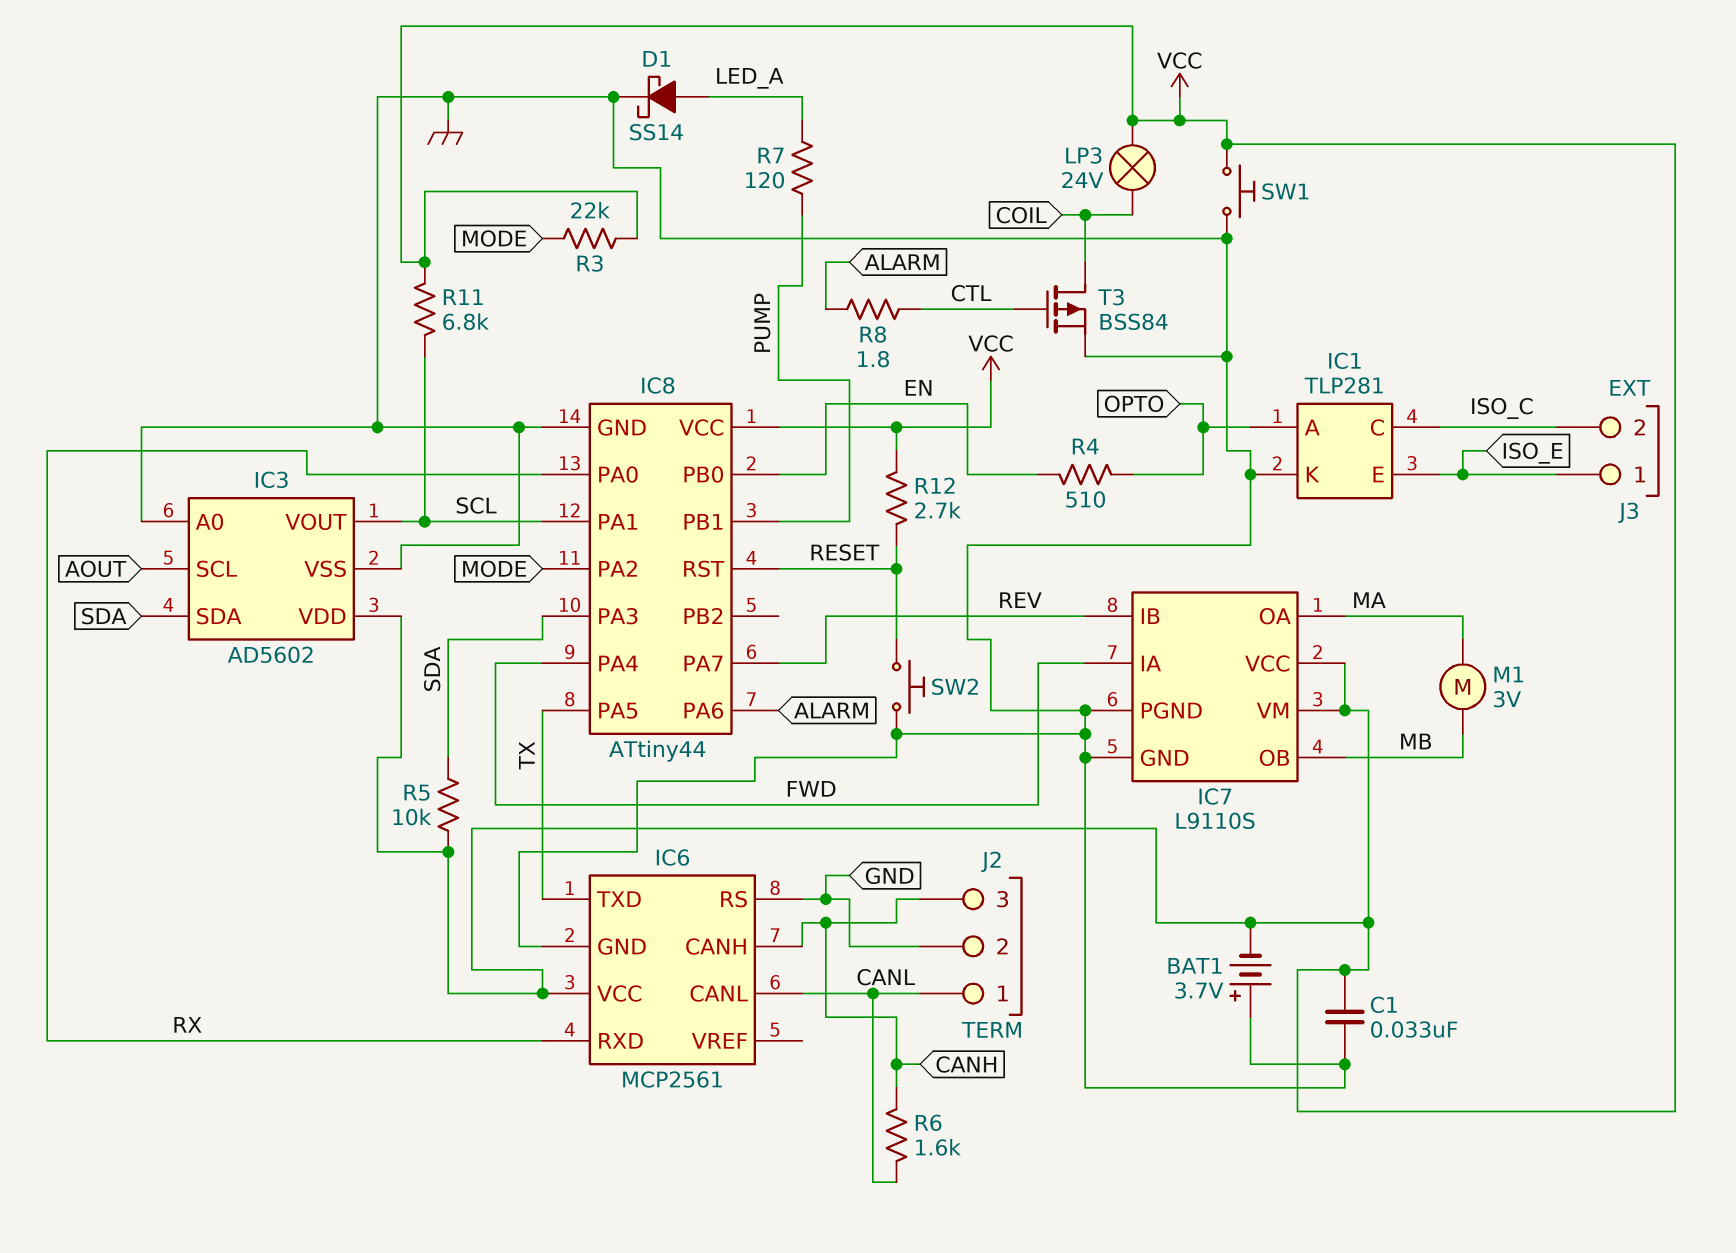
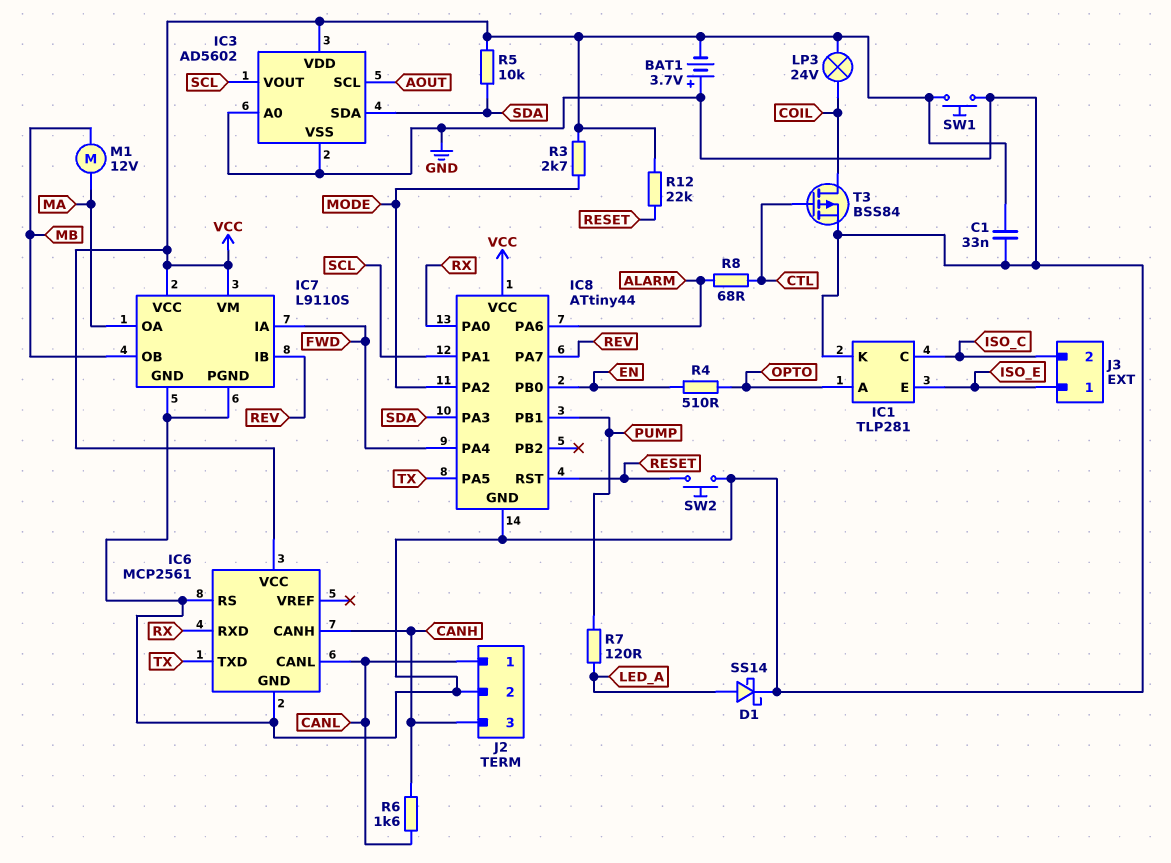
M1: motor 3V (MA, MB) -> motor 12V (MA, MB)
R3: 22k (MODE, VCC) -> 2.7k (MODE, VCC)
R8: 1.8 (ALARM, CTL) -> 68 (ALARM, CTL)
R11: 6.8k (SCL, VCC) -> none
R12: 2.7k (RESET, VCC) -> 22k (RESET, VCC)

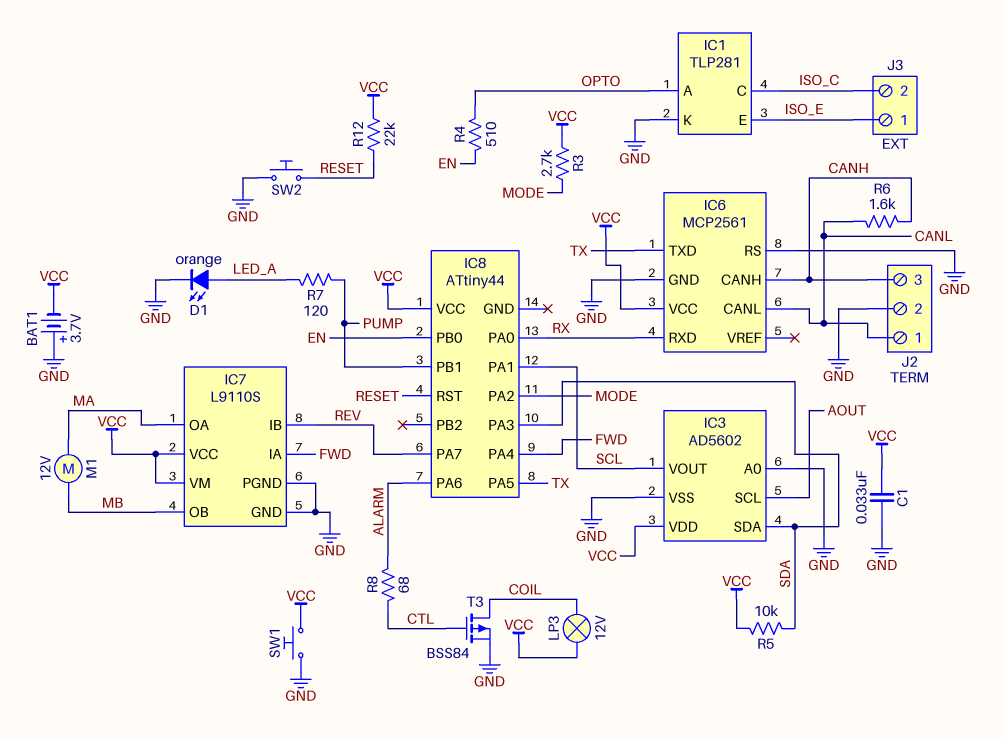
D1: schottky SS14 (A LED_A, K GND) -> LED orange (A LED_A, K GND)
IC8 pin GND: GND -> none
LP3: lamp 24V (COIL, VCC) -> lamp 12V (COIL, VCC)

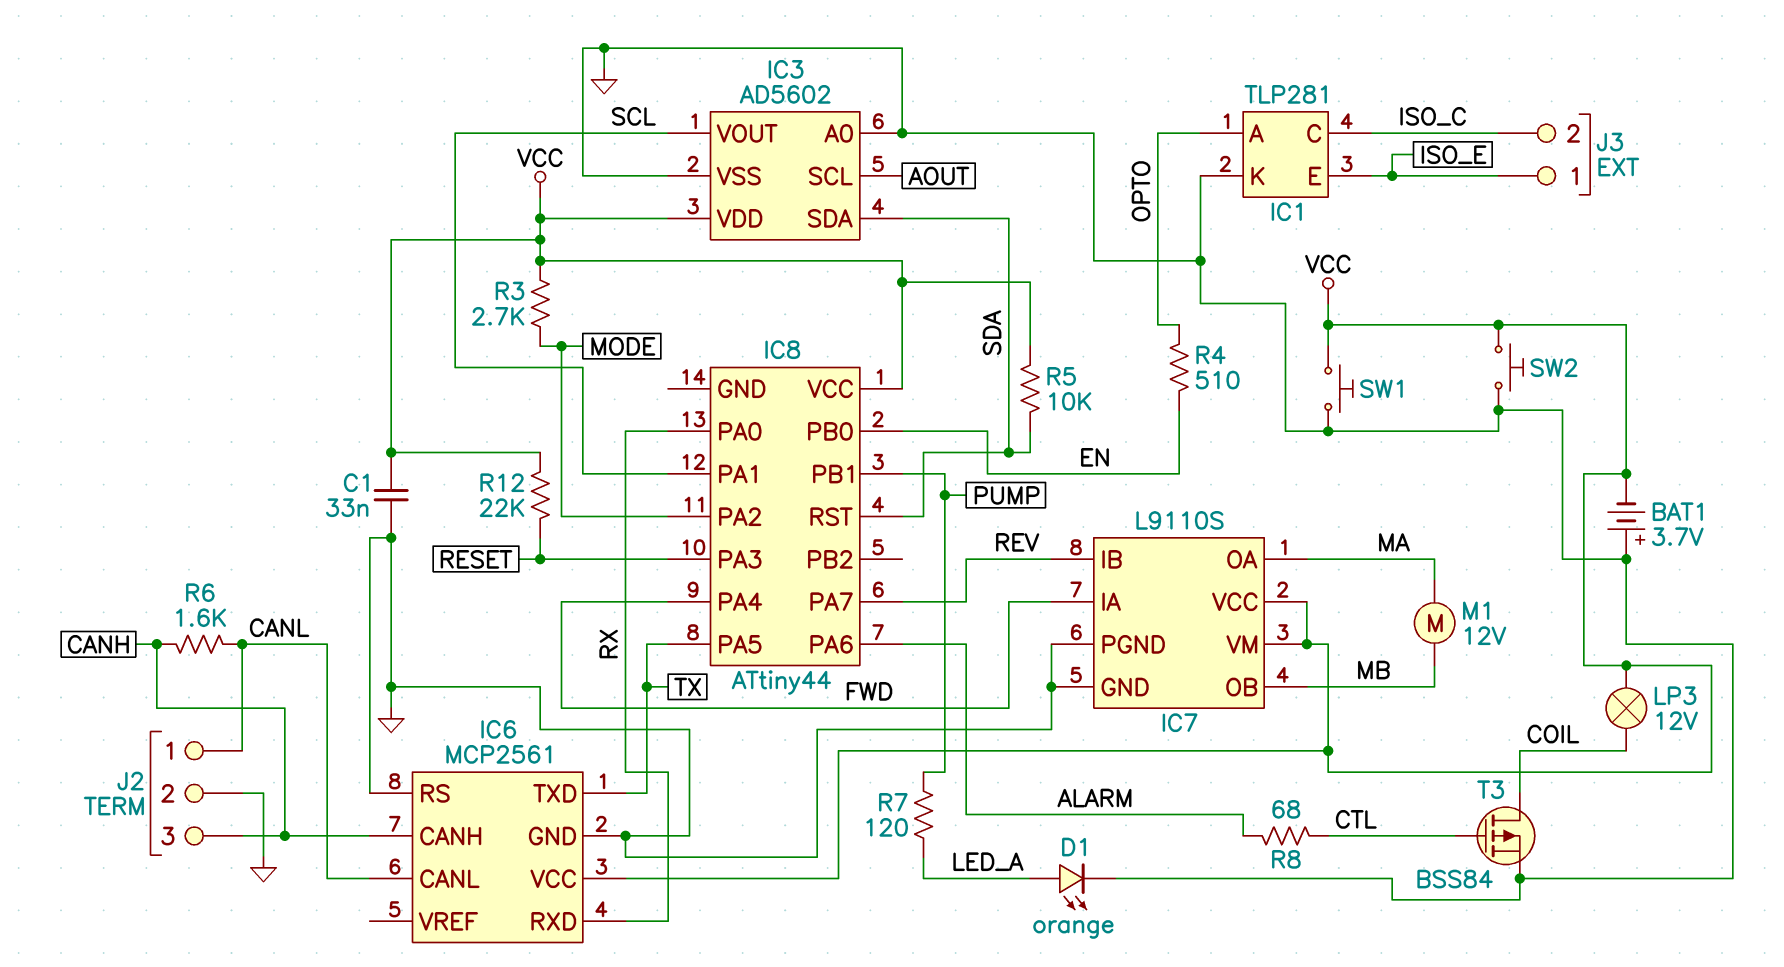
IC8 pin PA3: SDA -> RESET
IC8 pin RST: RESET -> SDA
SW2: button (GND, RESET) -> button (GND, VCC)

